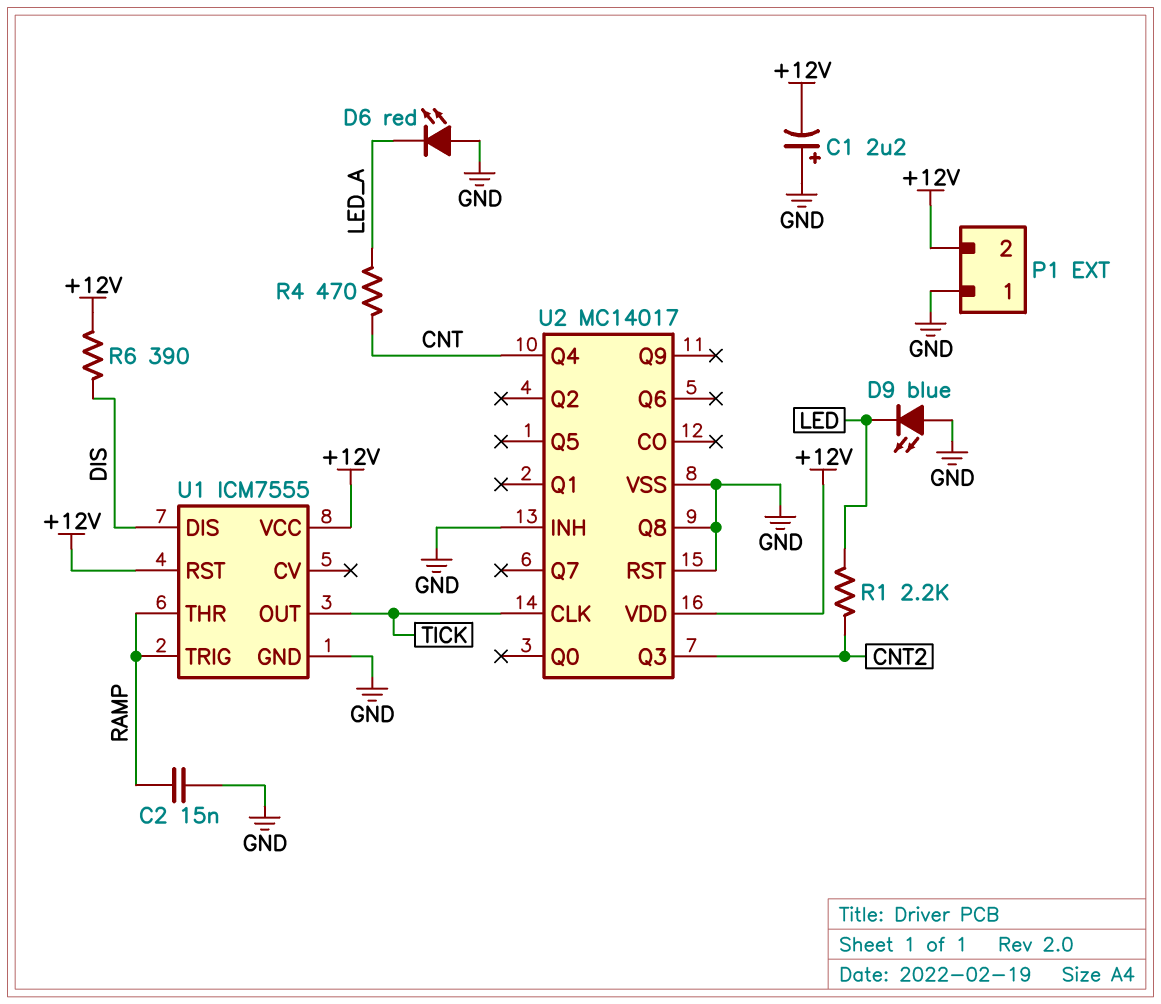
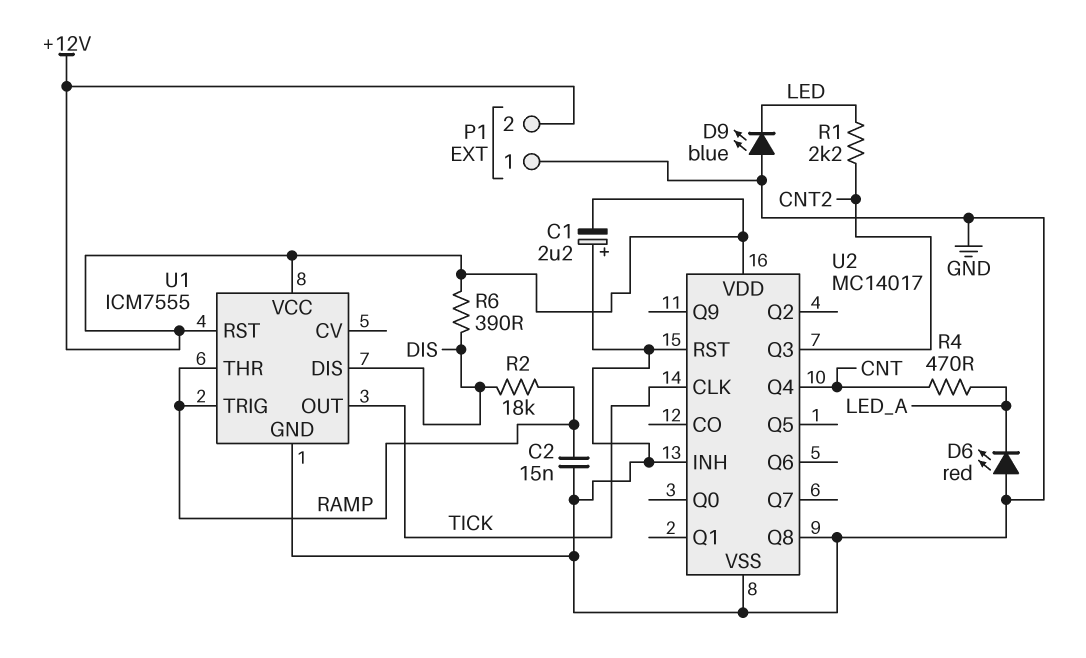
R2: none -> 18k (DIS, RAMP)

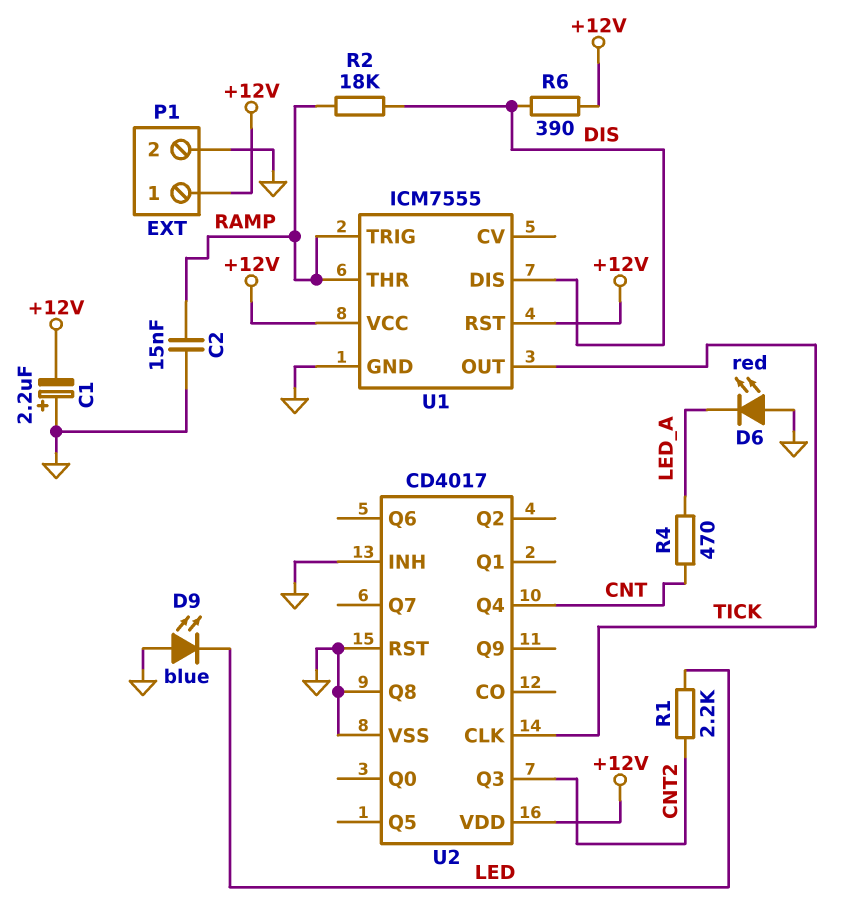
P1 pin 1: GND -> +12V
P1 pin 2: +12V -> GND
U2: MC14017 -> CD4017

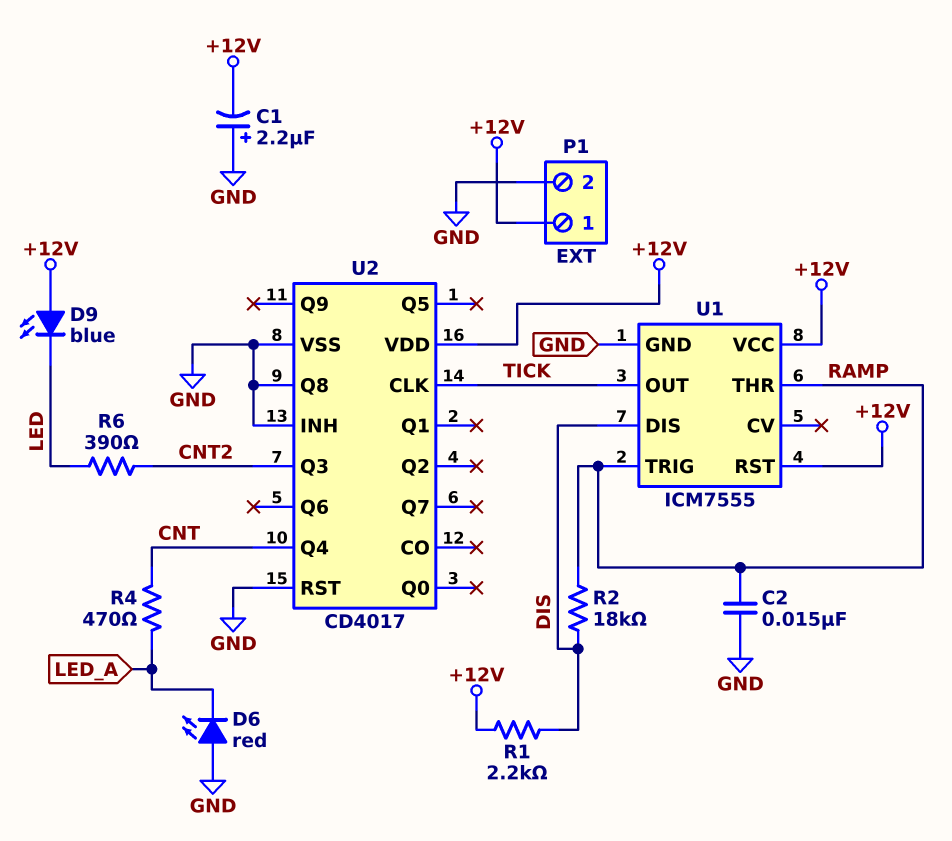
D9: LED blue (A GND, K LED) -> LED blue (A +12V, K LED)
R1: 2.2k (CNT2, LED) -> 2.2k (+12V, DIS)
R6: 390 (+12V, DIS) -> 390 (CNT2, LED)

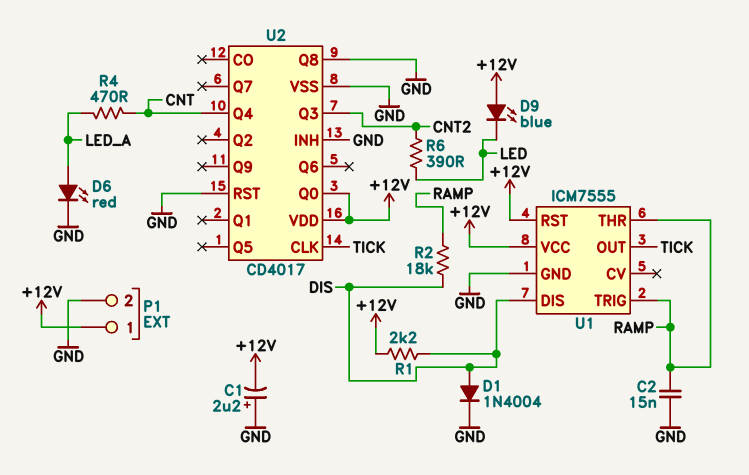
D1: none -> diode 1N4004 (A DIS, K GND)
D6: LED red (A GND, K LED_A) -> LED red (A LED_A, K GND)
U2 pin Q0: none -> +12V

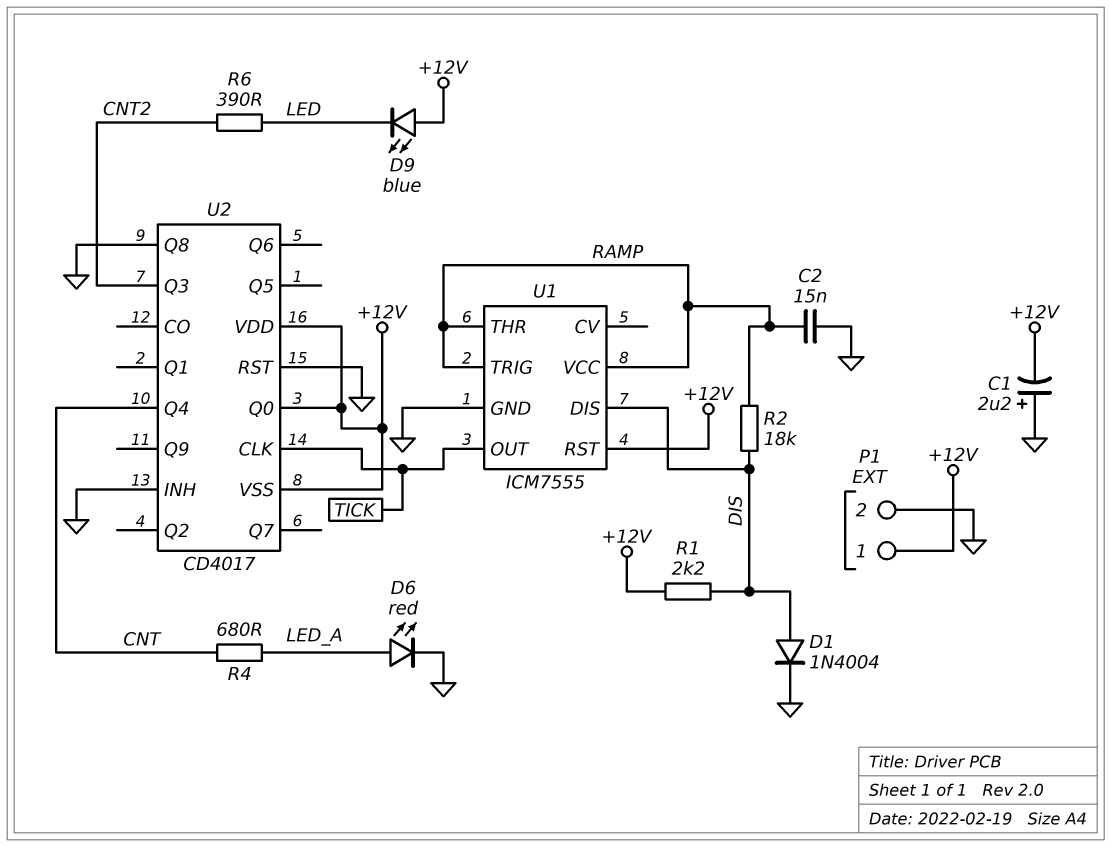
R4: 470 (CNT, LED_A) -> 680 (CNT, LED_A)
U1 pin VCC: +12V -> RAMP
U2 pin VSS: GND -> +12V

